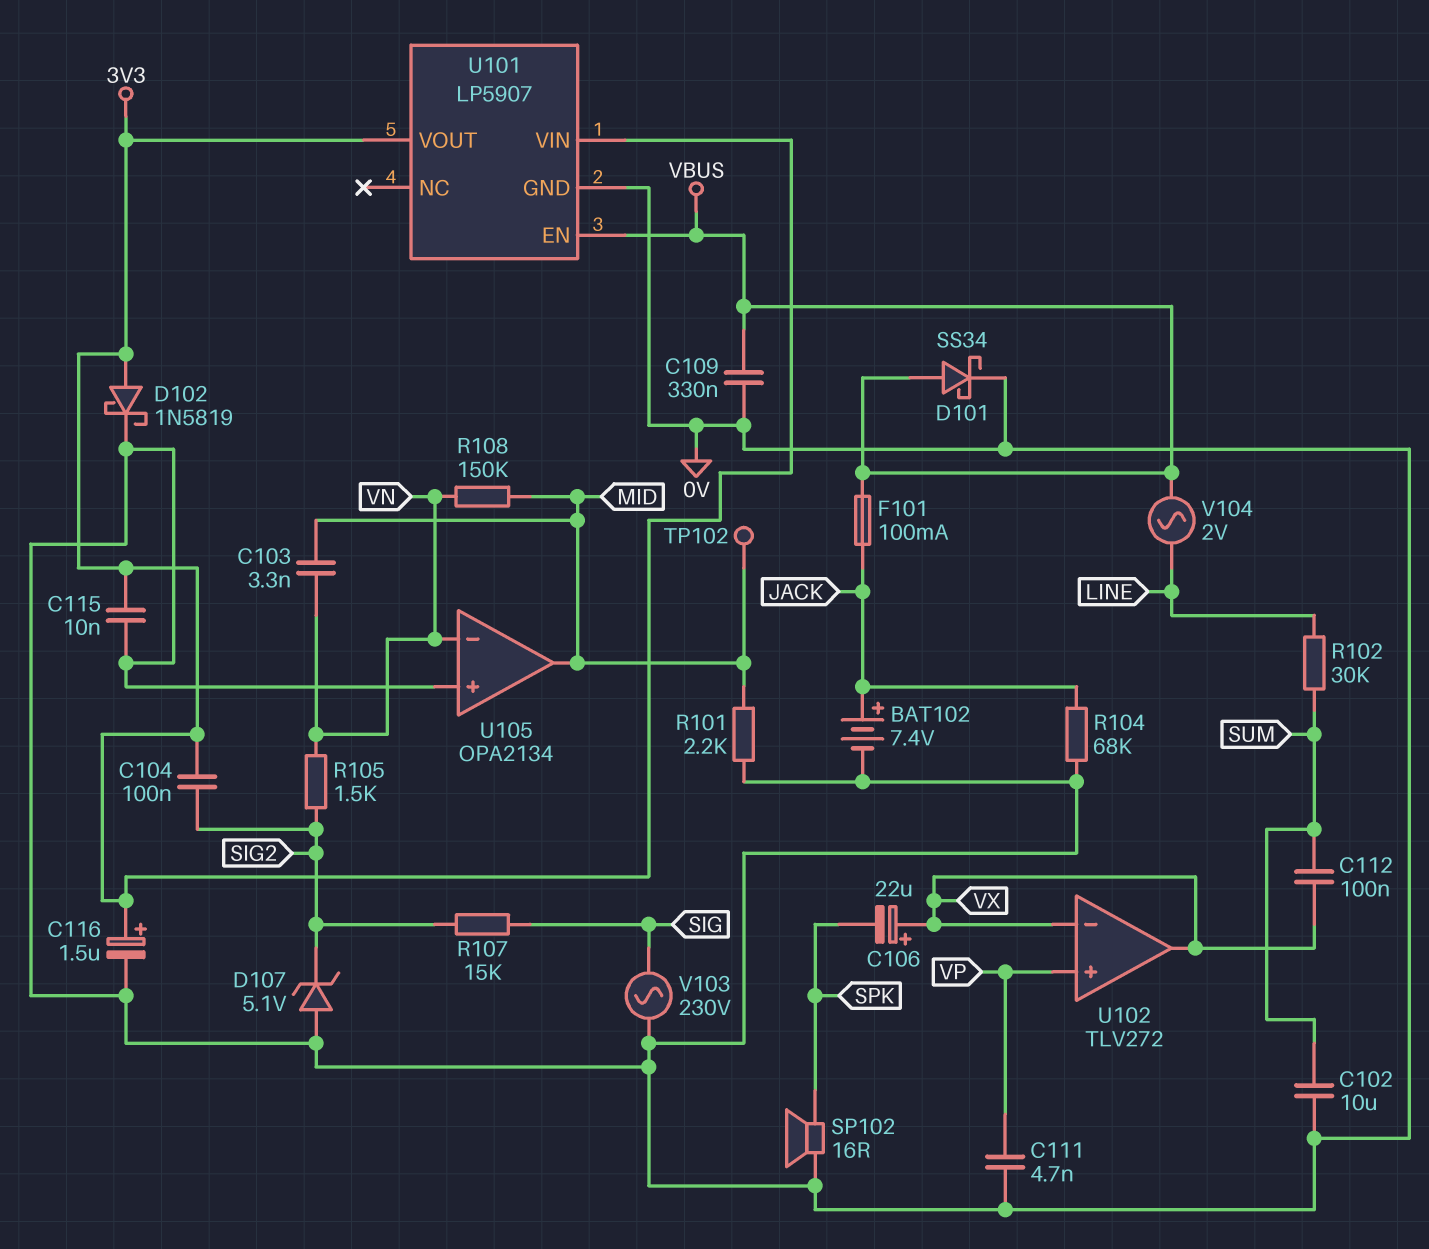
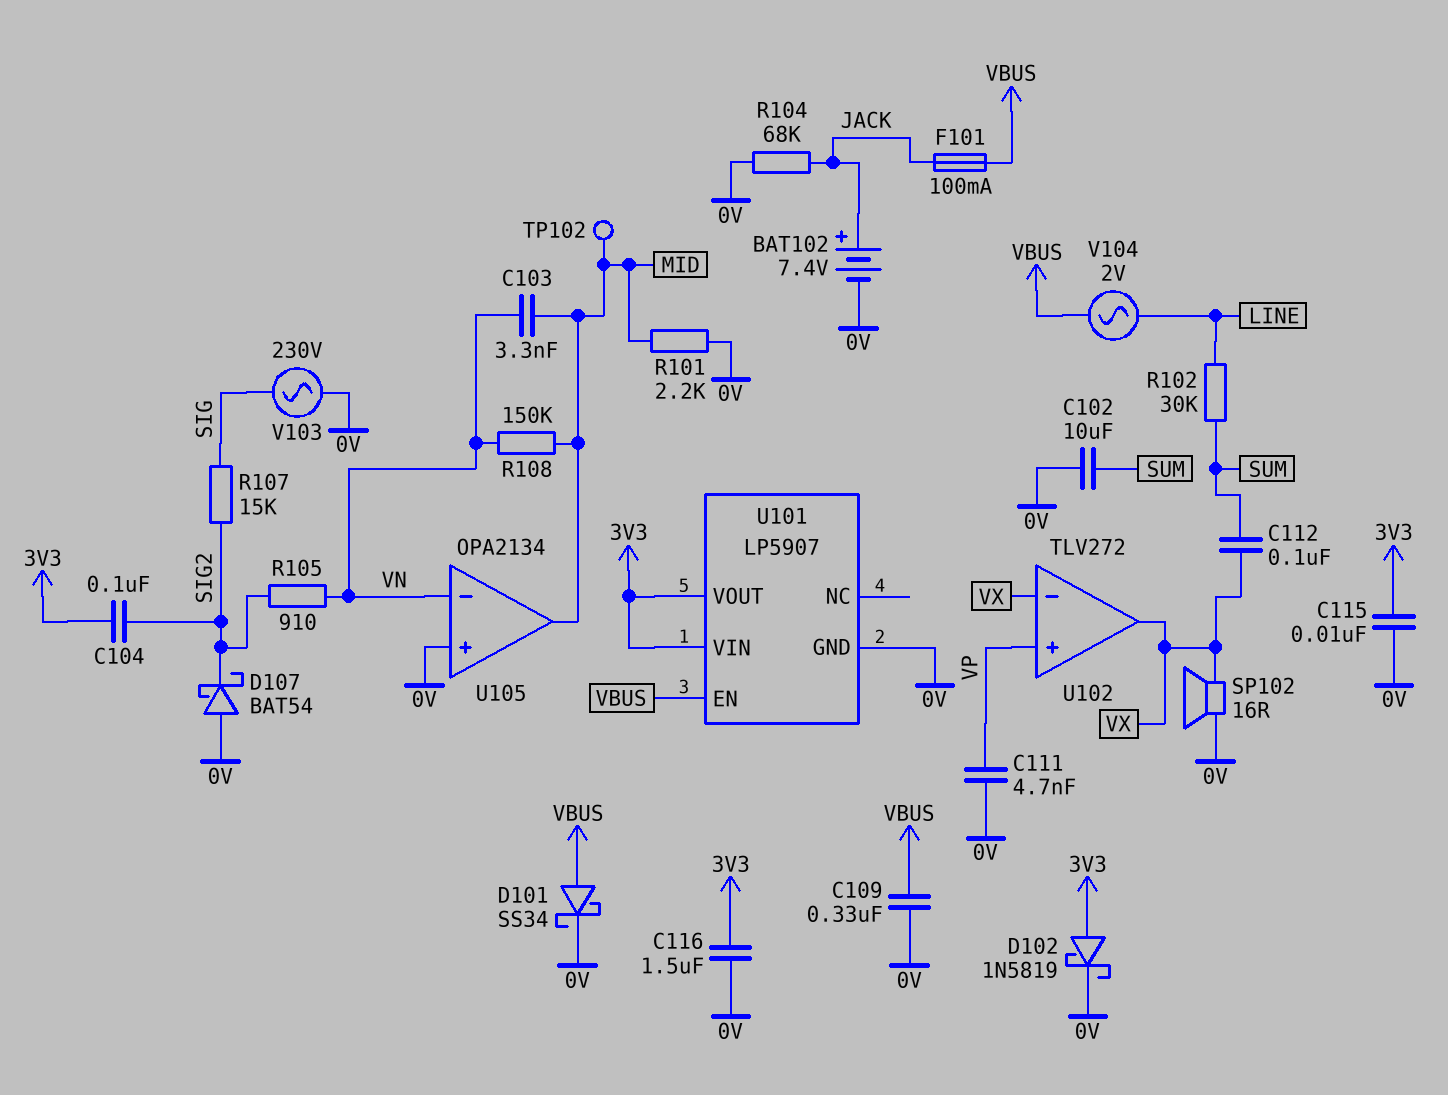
C106: 22uF (plus VX, minus SPK) -> none
C116: 1.5uF (plus 3V3, minus 0V) -> 1.5uF (0V, 3V3)
D107: zener 5.1V (A 0V, K SIG2) -> schottky BAT54 (A 0V, K SIG2)
R105: 1.5k (SIG2, VN) -> 910 (SIG2, VN)
SP102: speaker 16R (0V, SPK) -> speaker 16R (0V, VX)

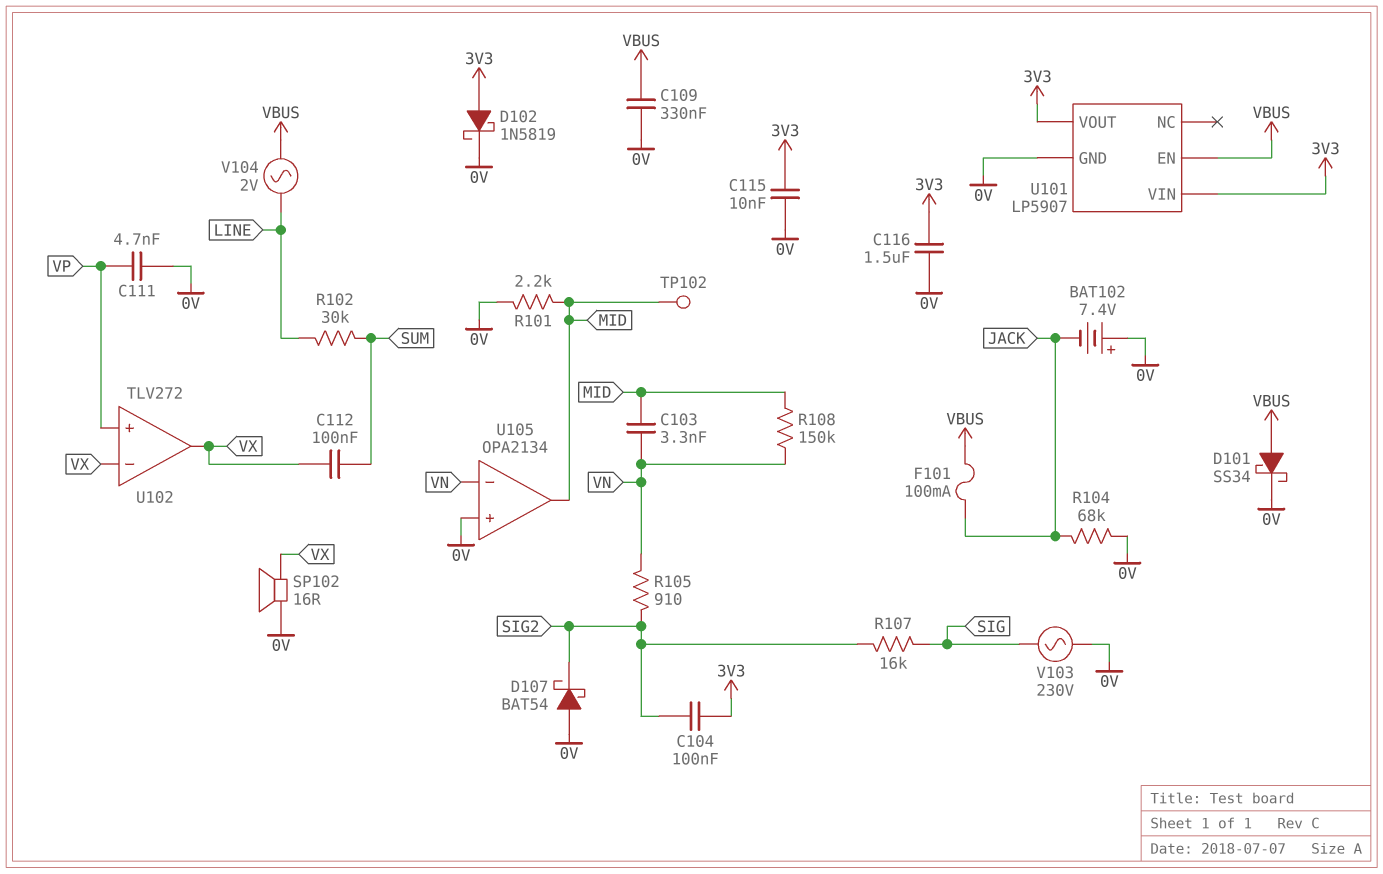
BAT102: 7.4V (plus JACK, minus 0V) -> 7.4V (plus 0V, minus JACK)
C102: 10uF (0V, SUM) -> none
R107: 15k (SIG, SIG2) -> 16k (SIG, SIG2)

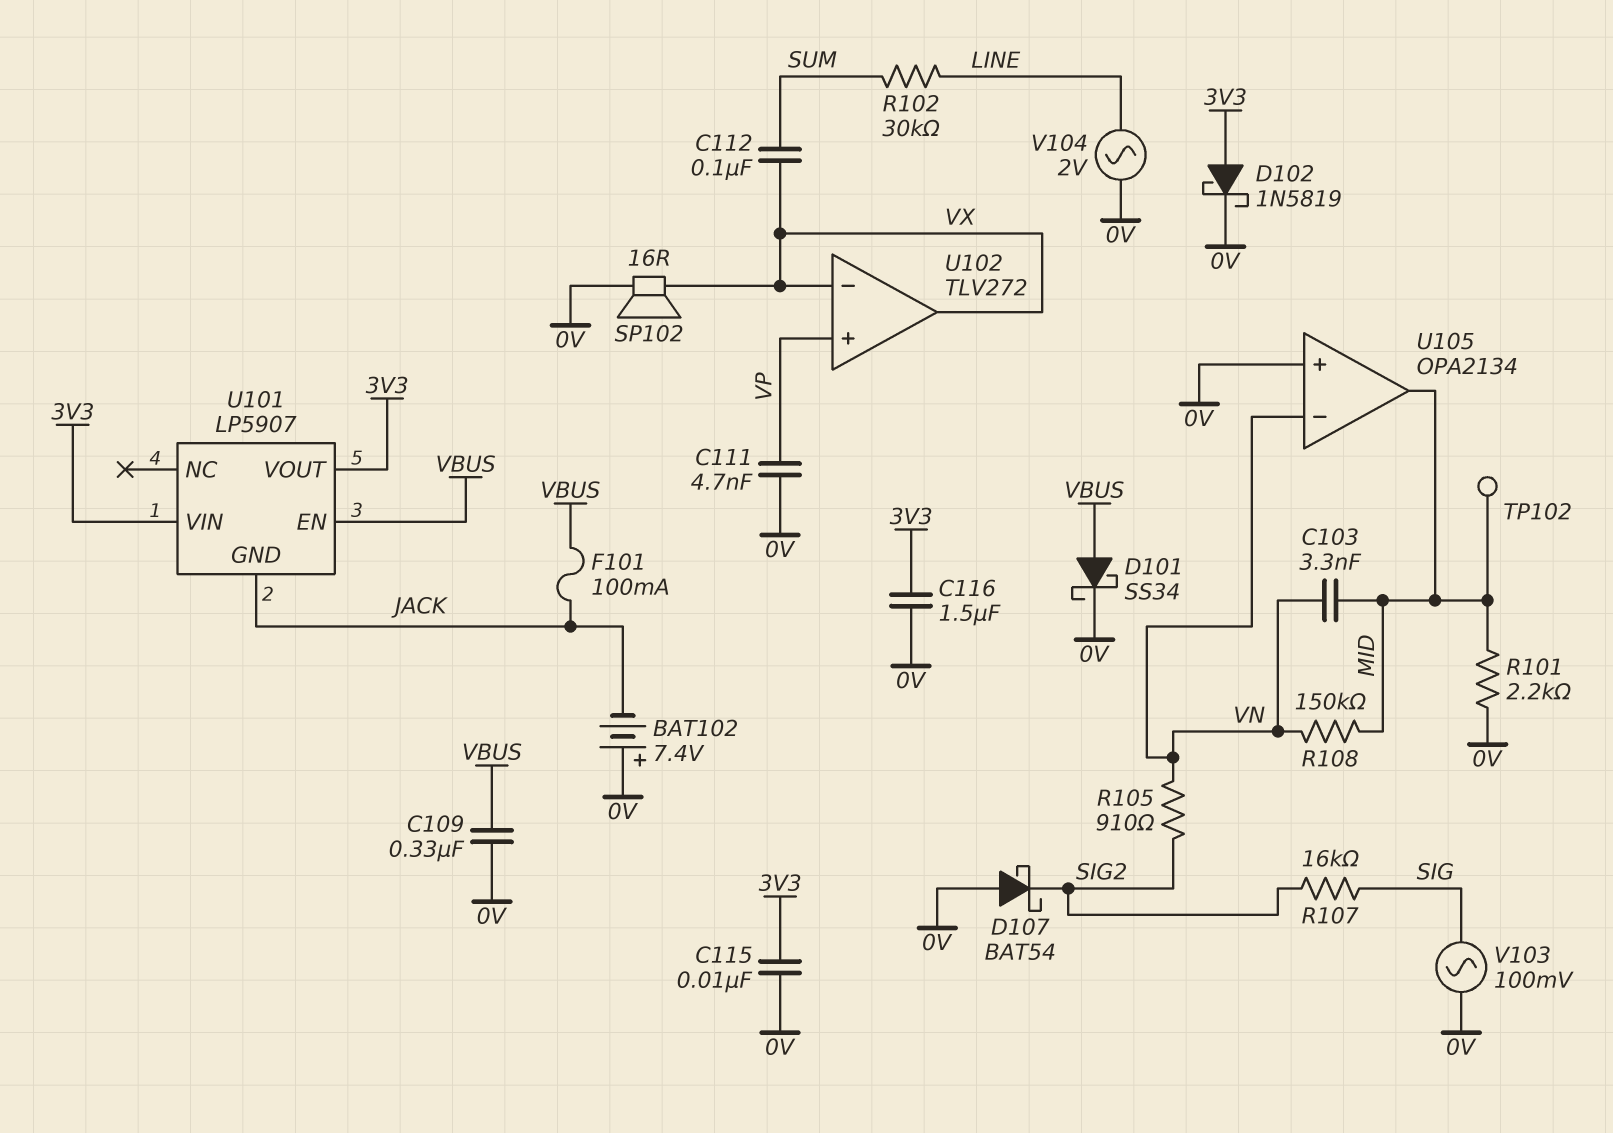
C104: 100nF (3V3, SIG2) -> none
R104: 68k (0V, JACK) -> none
U101 pin GND: 0V -> JACK
V103: AC 230V (0V, SIG) -> AC 100mV (0V, SIG)
V104: AC 2V (LINE, VBUS) -> AC 2V (0V, LINE)

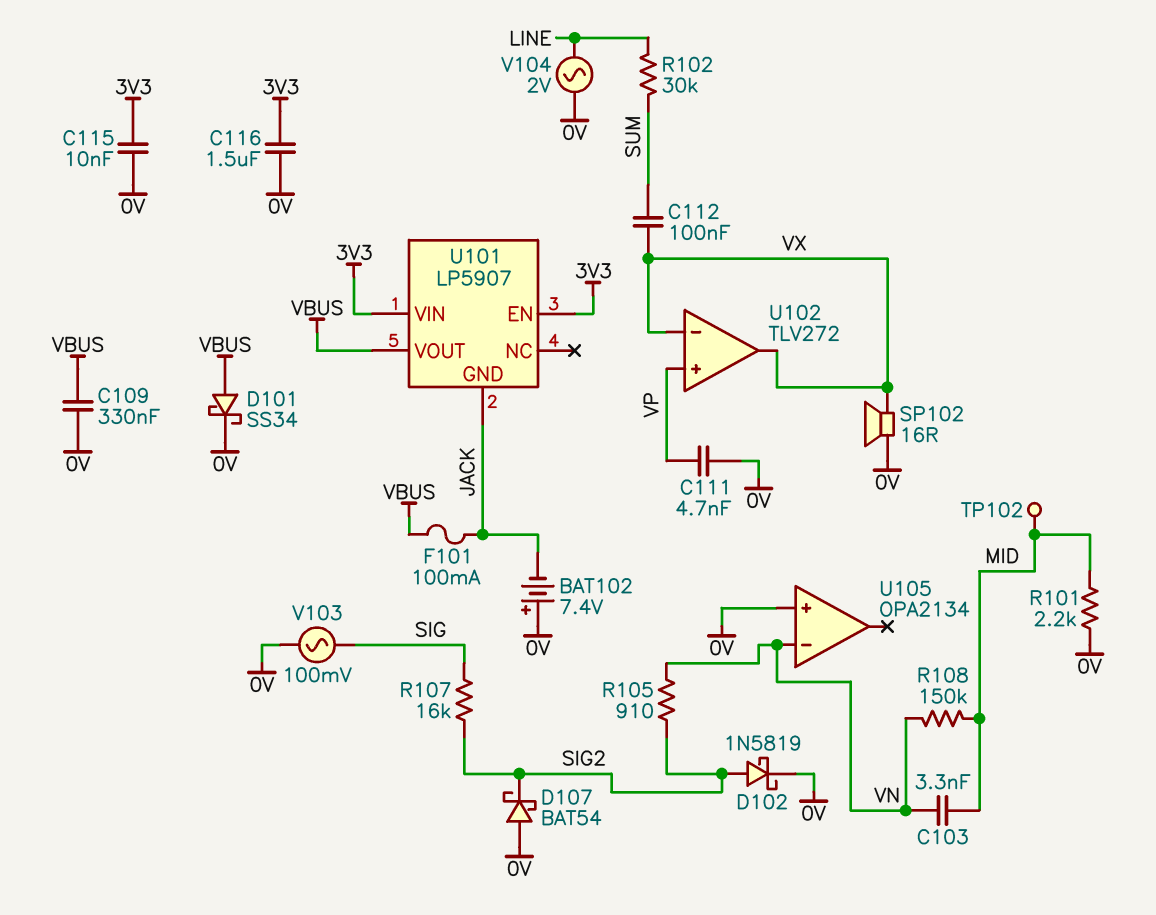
D102: schottky 1N5819 (A 3V3, K 0V) -> schottky 1N5819 (A SIG2, K 0V)
U101 pin EN: VBUS -> 3V3
U101 pin VOUT: 3V3 -> VBUS
U105 pin out: MID -> none

